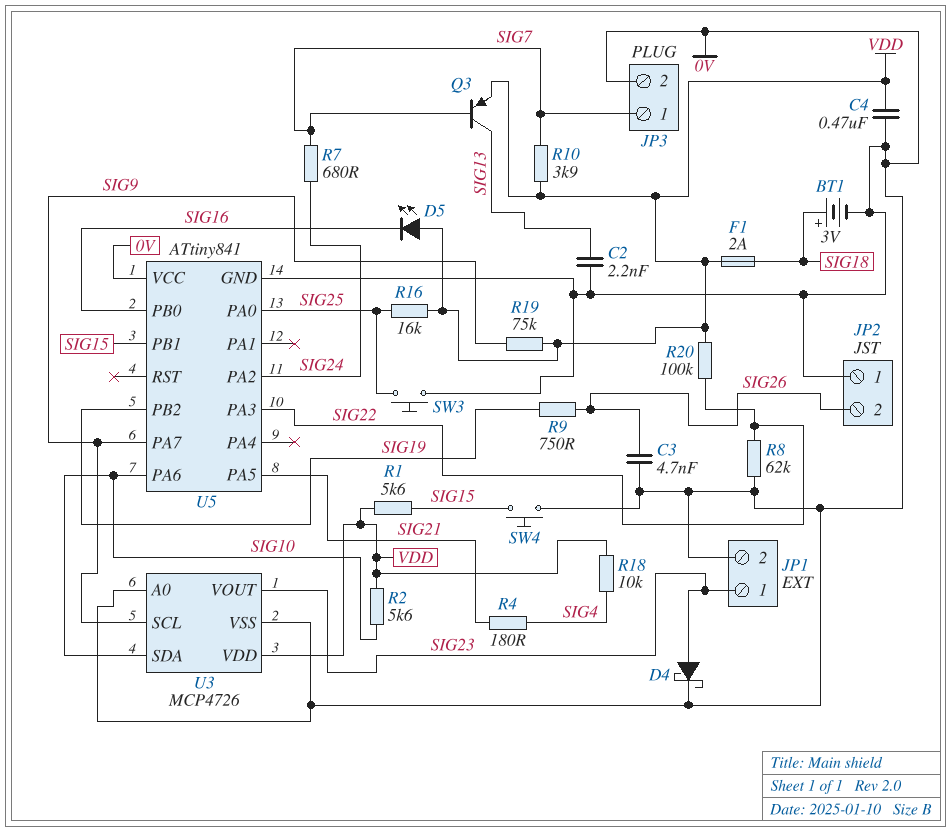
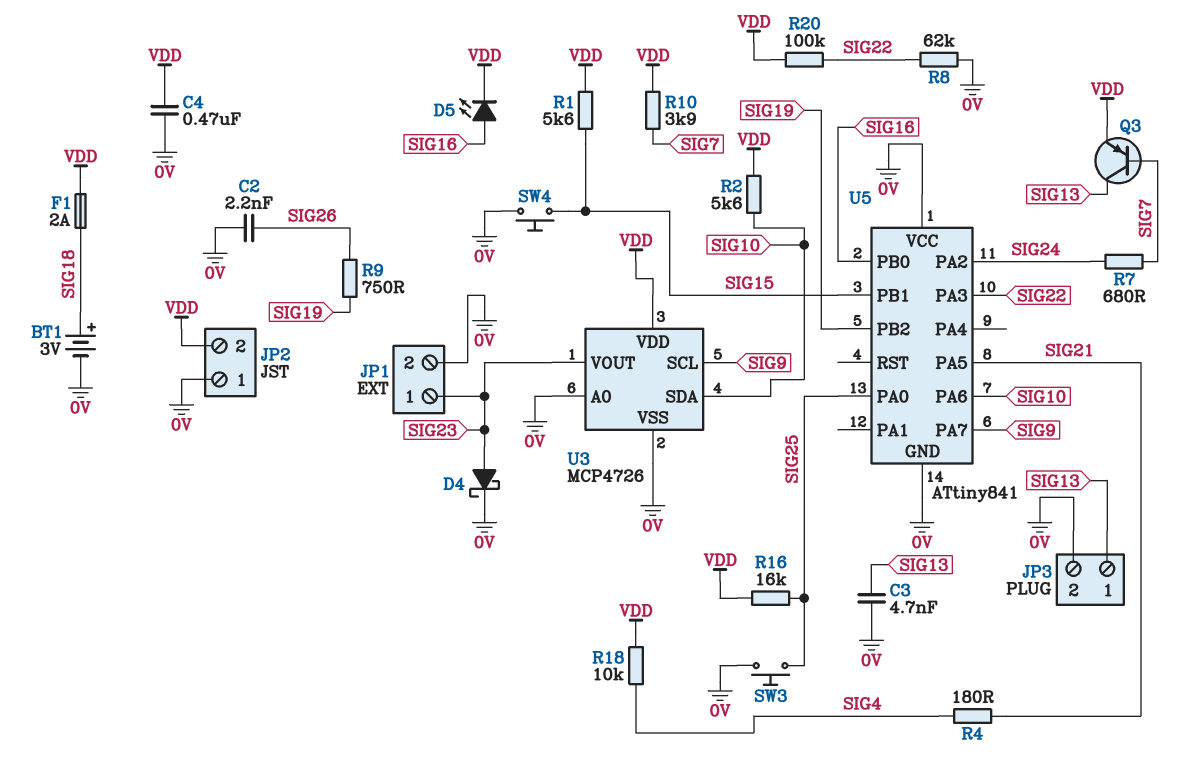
C2: 2.2nF (0V, SIG13) -> 2.2nF (0V, SIG26)
C3: 4.7nF (0V, SIG26) -> 4.7nF (0V, SIG13)
D5: LED (A VDD, K SIG16) -> LED (A SIG16, K VDD)
JP2 pin 2: SIG26 -> VDD
JP3 pin 1: SIG7 -> SIG13
R19: 75k (SIG9, VDD) -> none

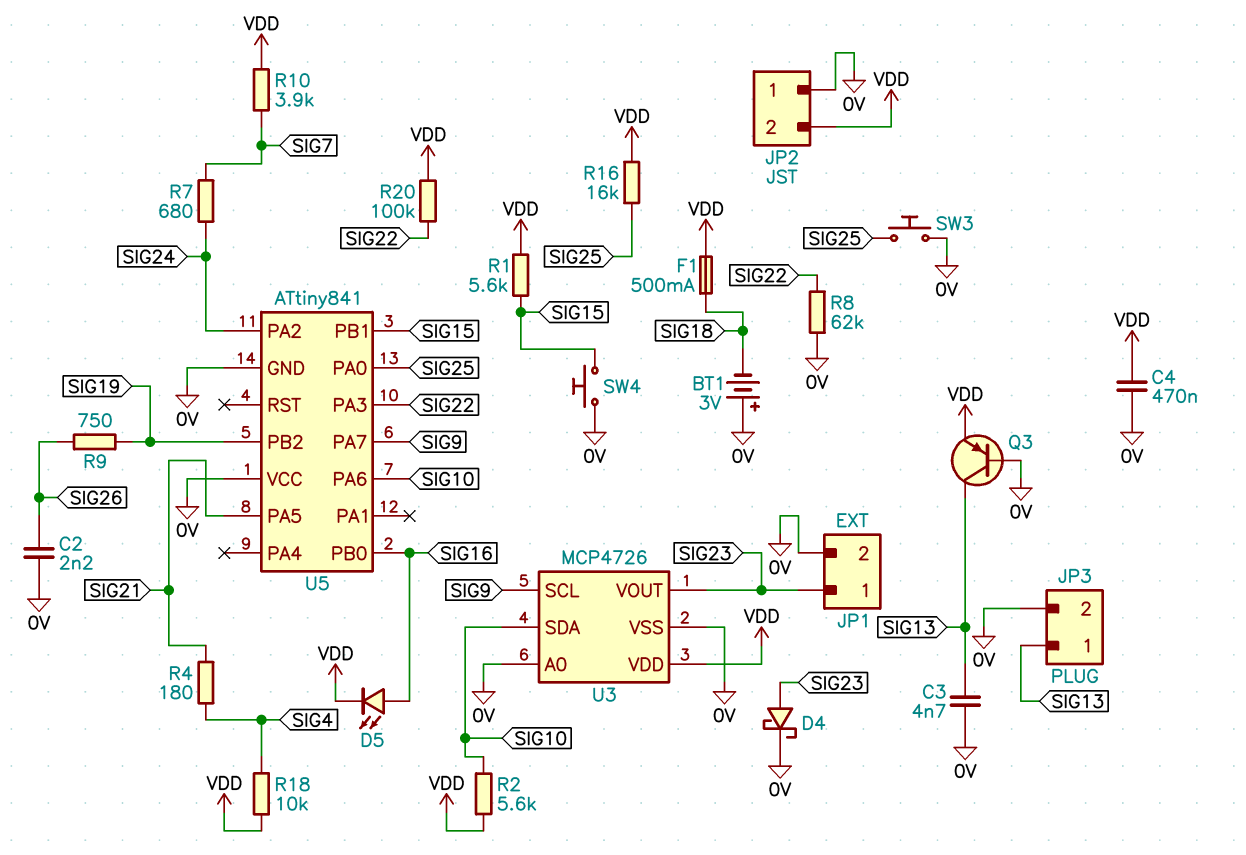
BT1: 3V (plus SIG18, minus 0V) -> 3V (plus 0V, minus SIG18)
F1: 2A (SIG18, VDD) -> 500mA (SIG18, VDD)
Q3: PNP (B SIG7, C SIG13, E VDD) -> PNP (B 0V, C SIG13, E VDD)

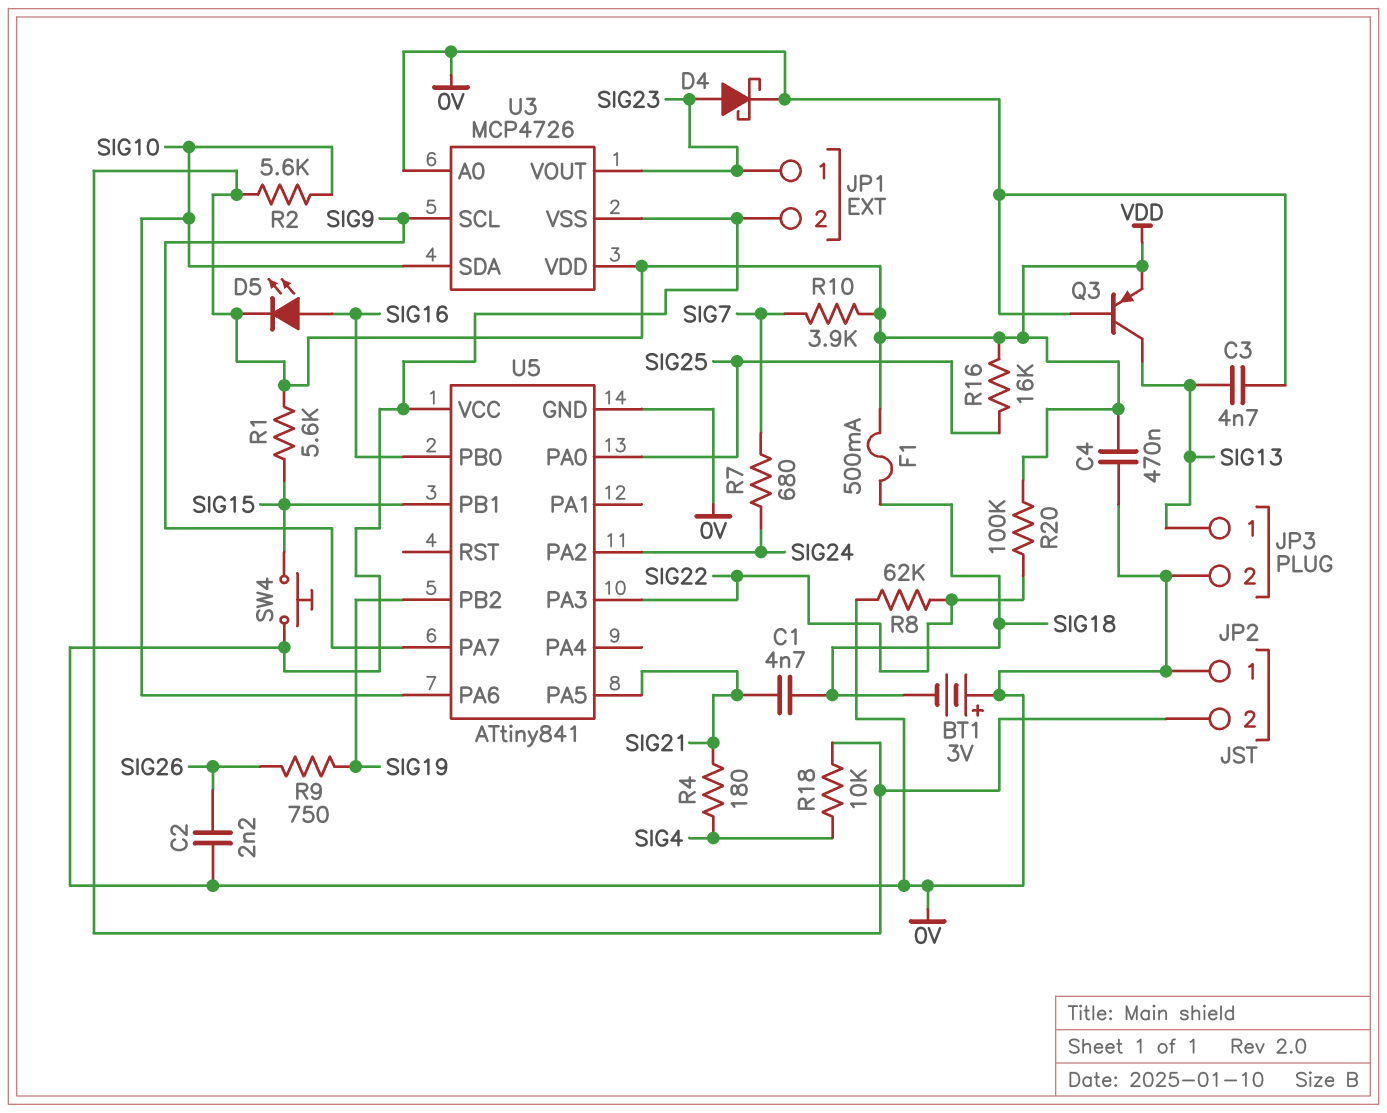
C1: none -> 4.7nF (SIG18, SIG21)
SW3: button (0V, SIG25) -> none

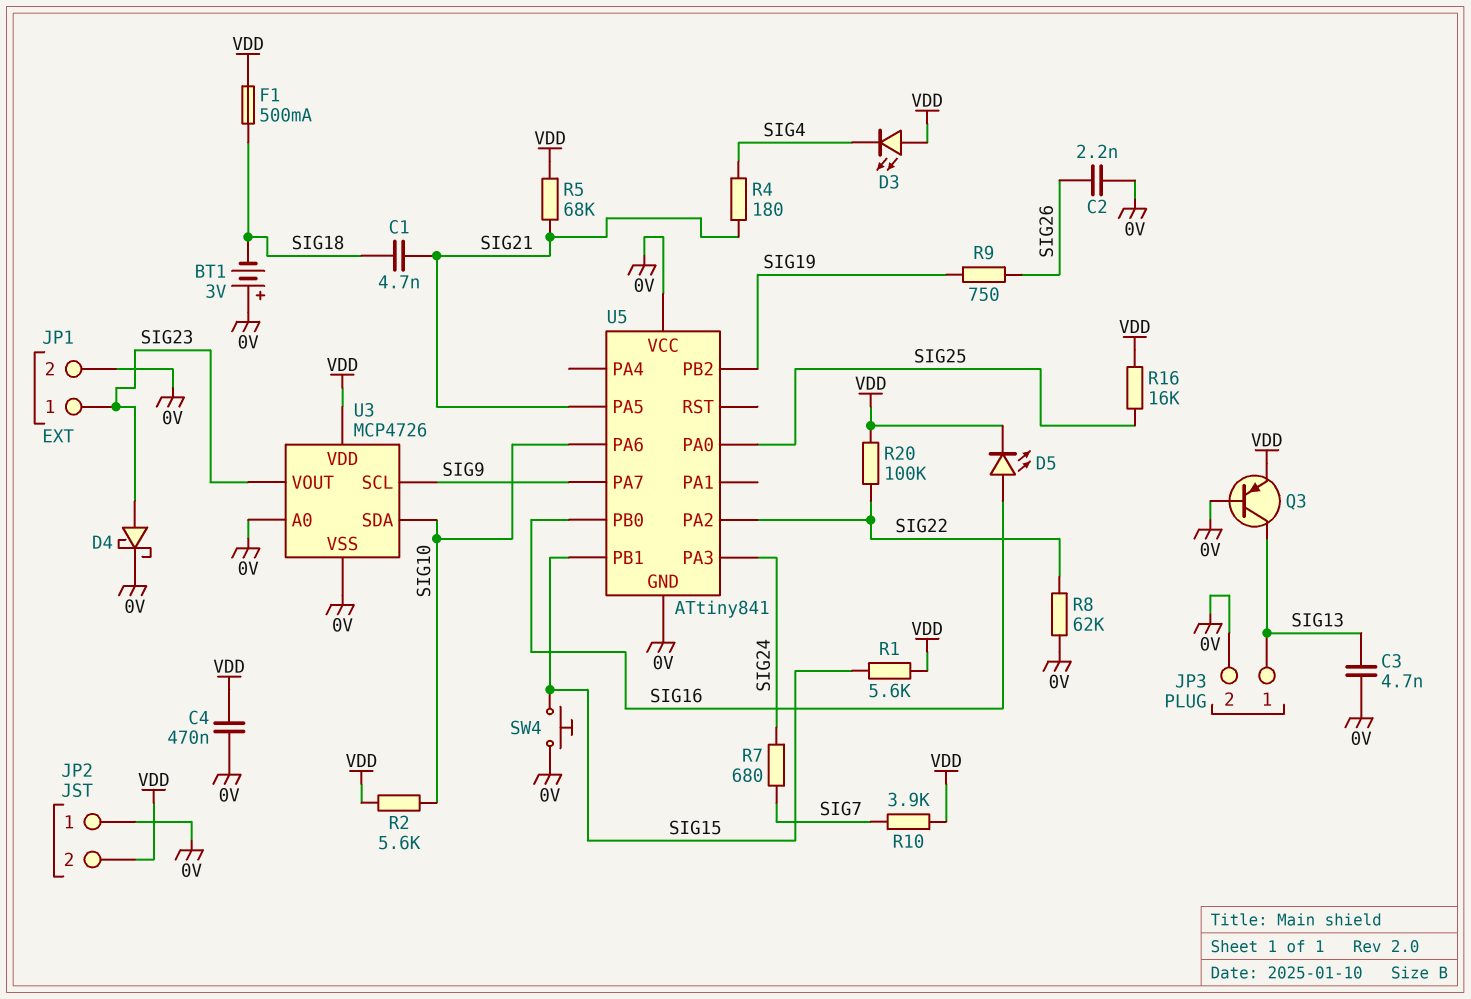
D3: none -> LED (A VDD, K SIG4)
R5: none -> 68k (SIG21, VDD)
R18: 10k (SIG4, VDD) -> none
U5 pin PA2: SIG24 -> SIG22
U5 pin PA3: SIG22 -> SIG24

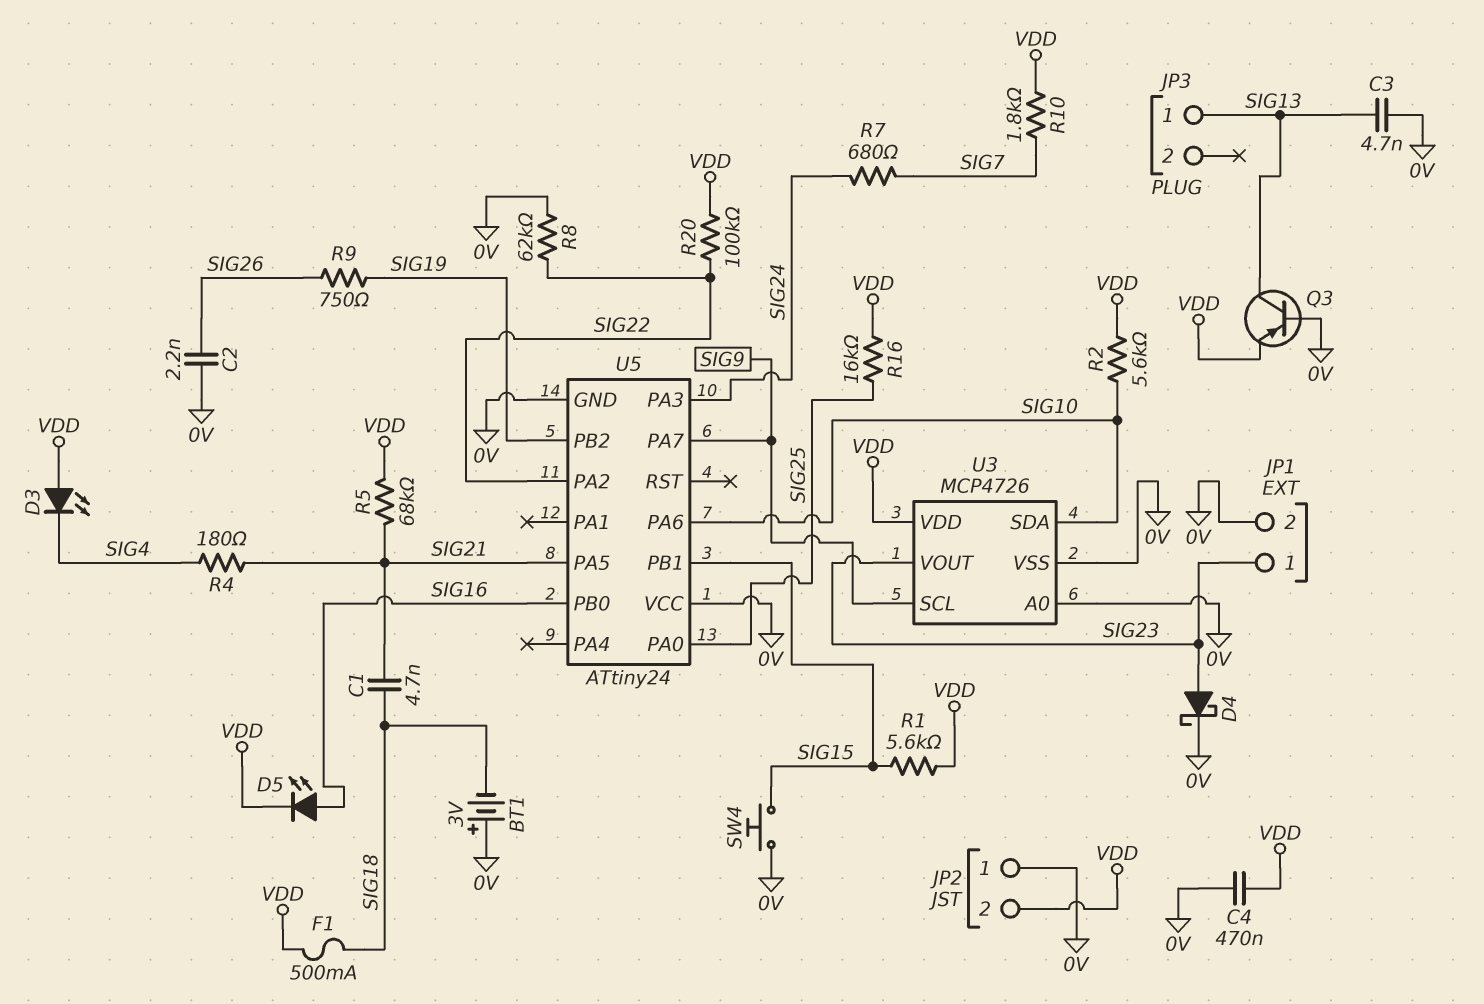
JP3 pin 2: 0V -> none
R10: 3.9k (SIG7, VDD) -> 1.8k (SIG7, VDD)
U5: ATtiny841 -> ATtiny24

